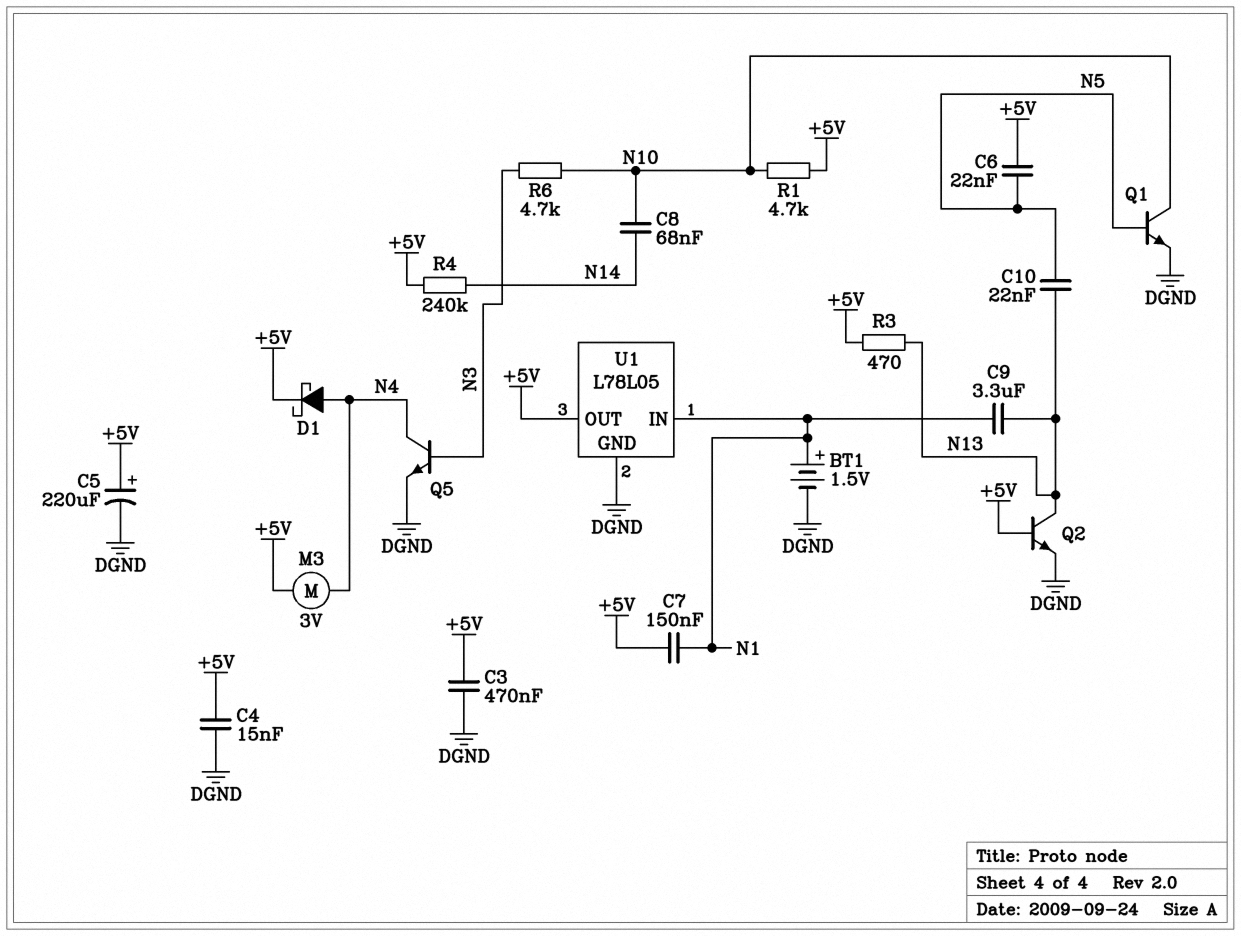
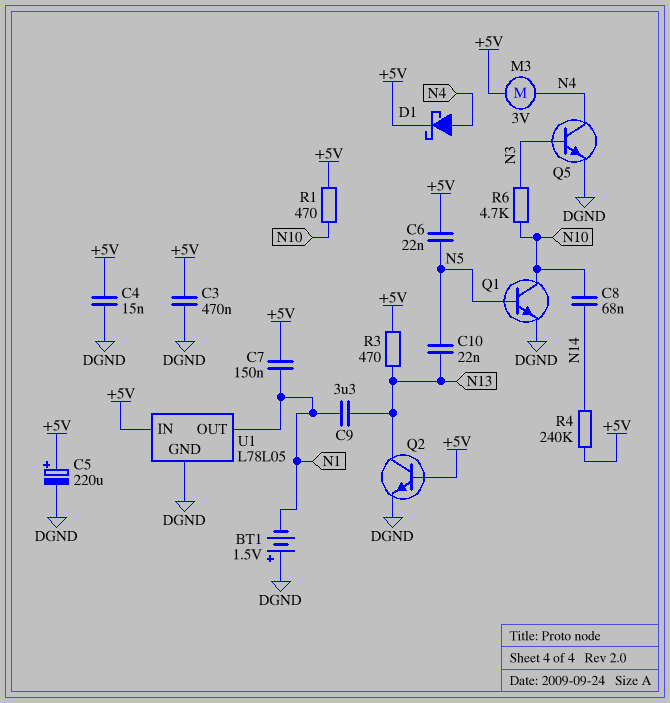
BT1: 1.5V (plus N1, minus DGND) -> 1.5V (plus DGND, minus N1)
R1: 4.7k (+5V, N10) -> 470 (+5V, N10)
U1 pin IN: N1 -> +5V
U1 pin OUT: +5V -> N1

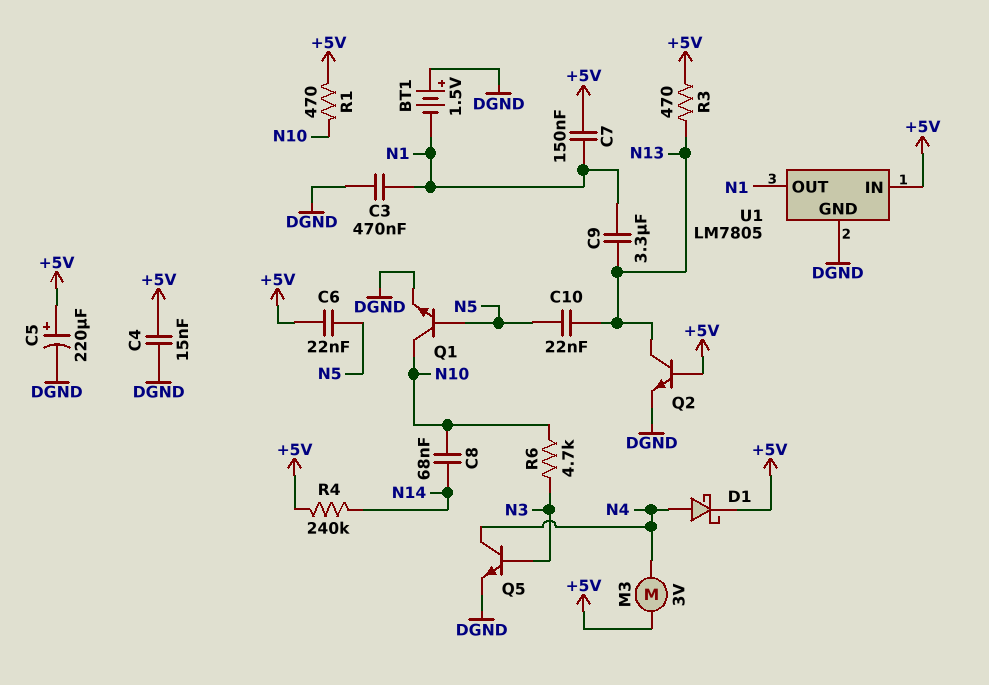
C3: 470nF (+5V, DGND) -> 470nF (DGND, N1)
U1: L78L05 -> LM7805

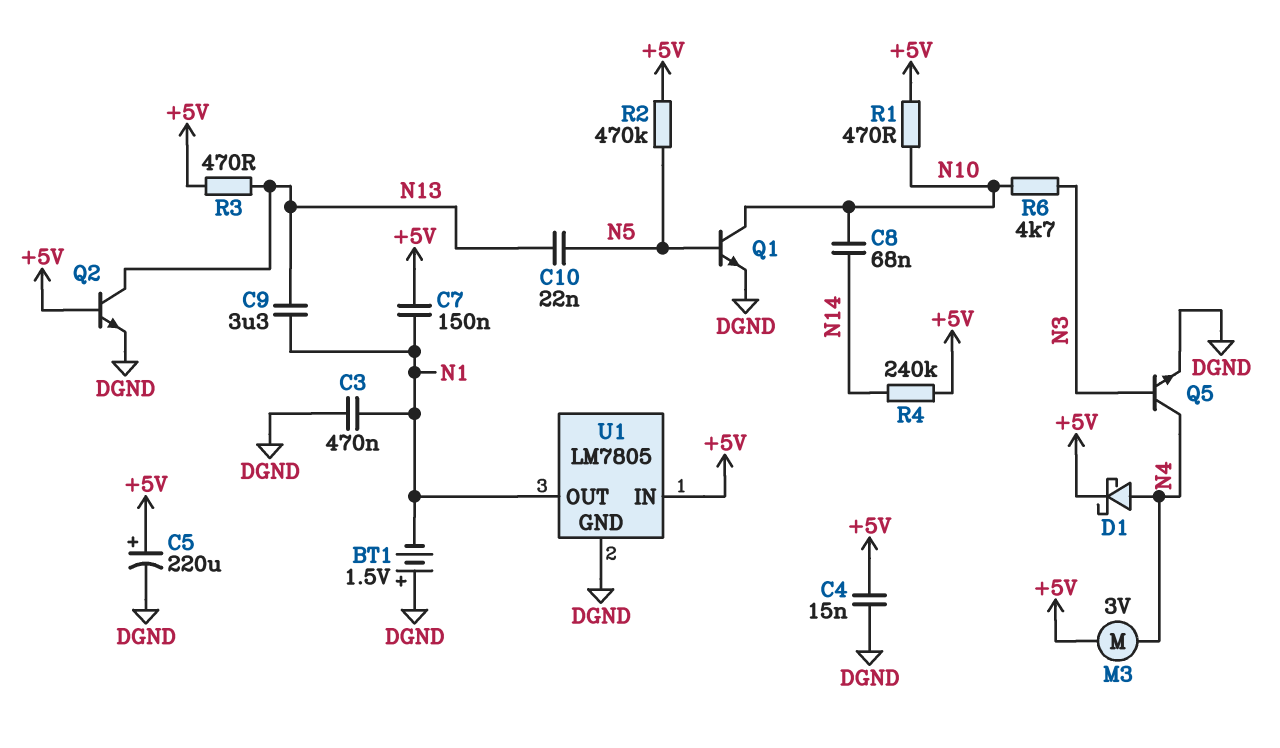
C6: 22nF (+5V, N5) -> none
R2: none -> 470k (+5V, N5)

